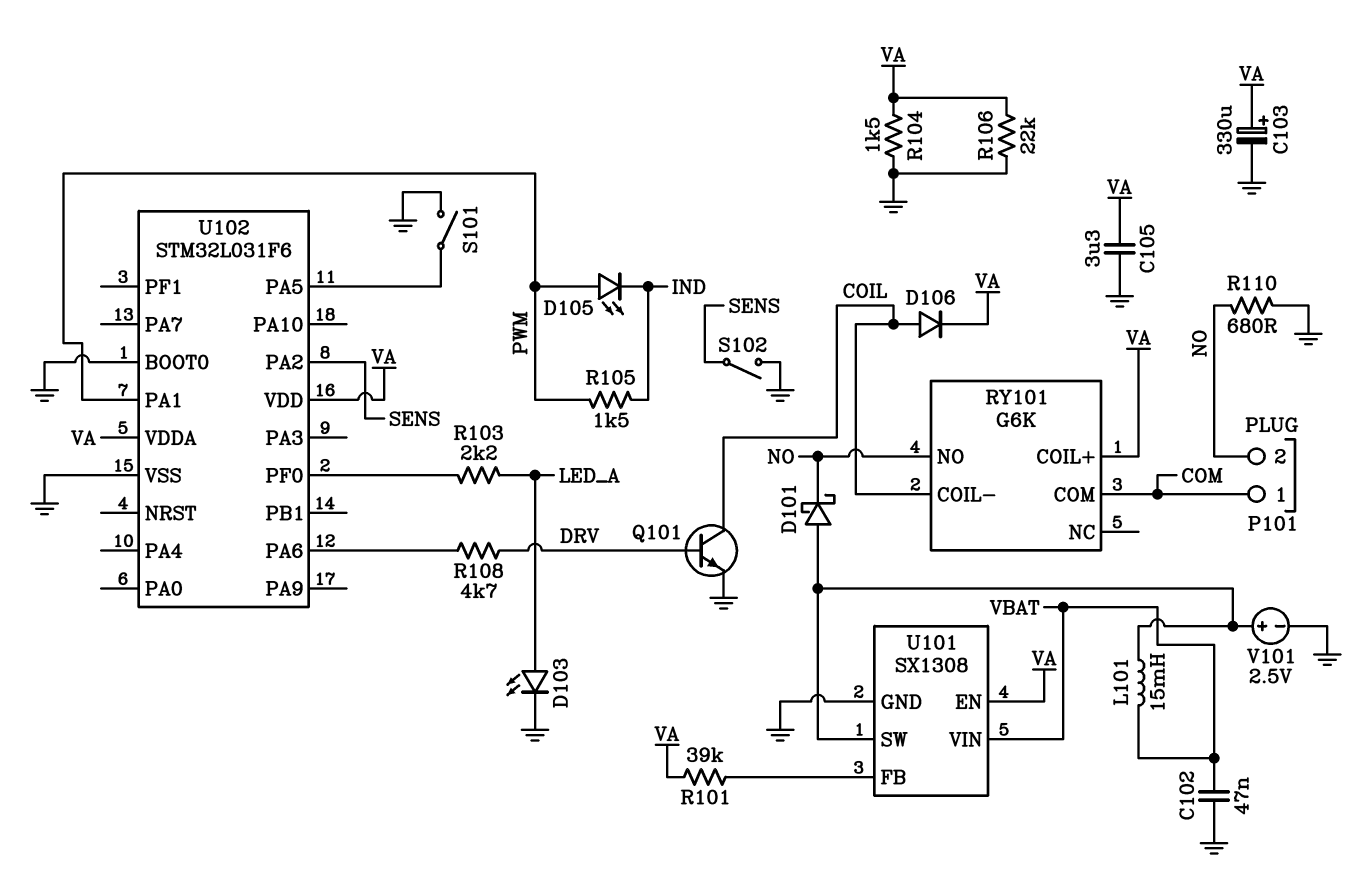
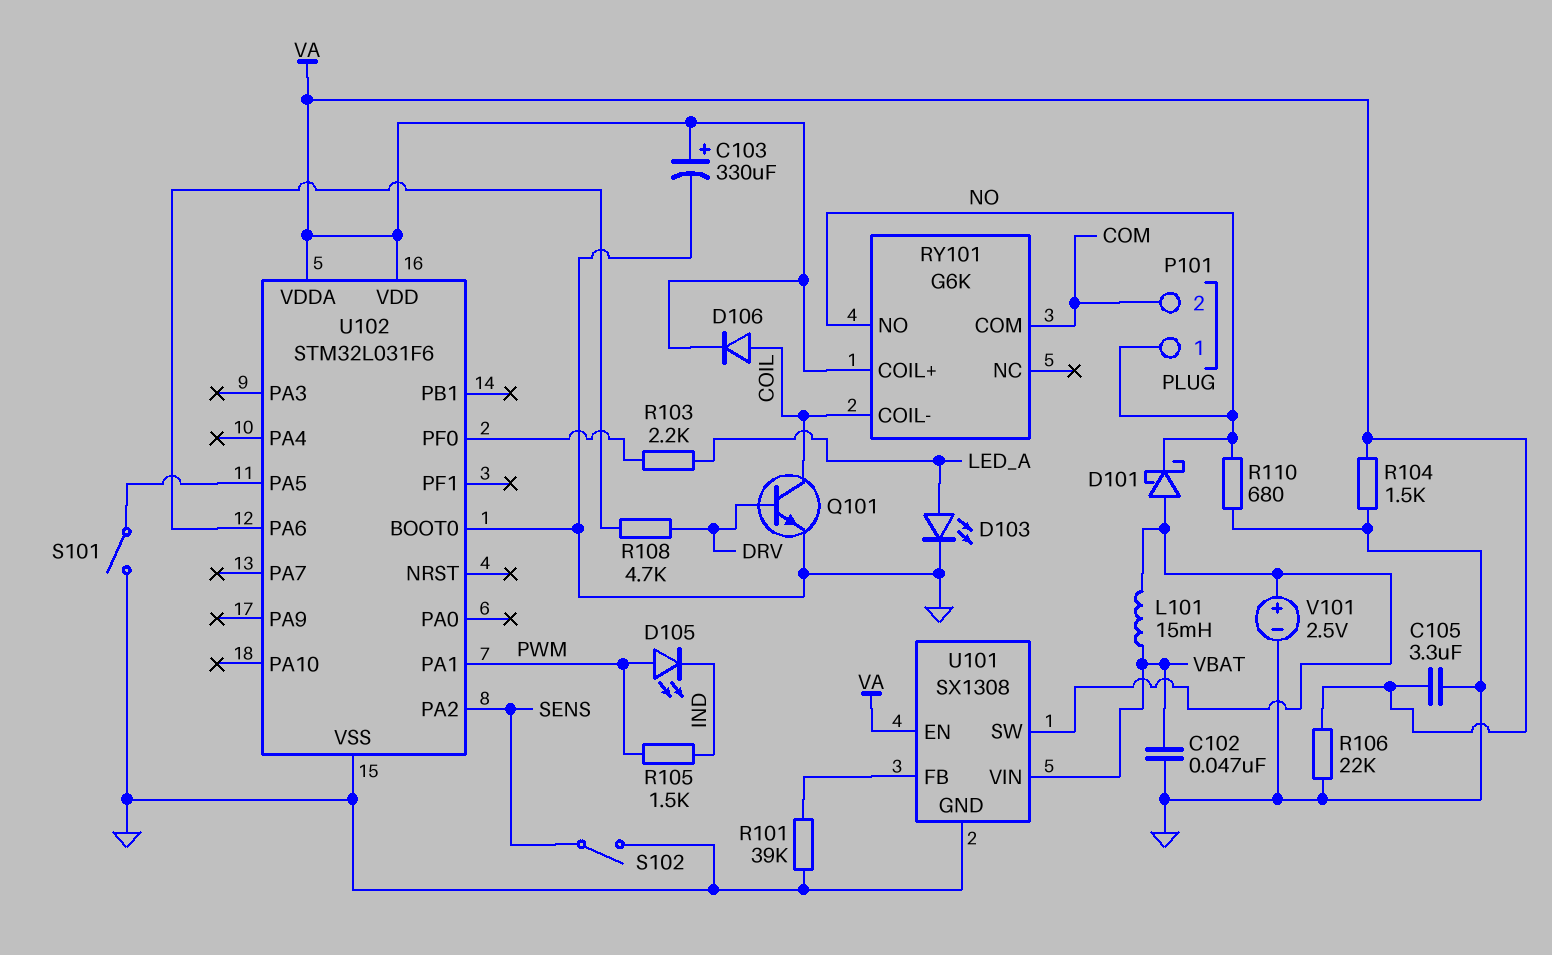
P101 pin 1: COM -> NO
P101 pin 2: NO -> COM
R101: 39k (U101/FB, VA) -> 39k (GND, U101/FB)

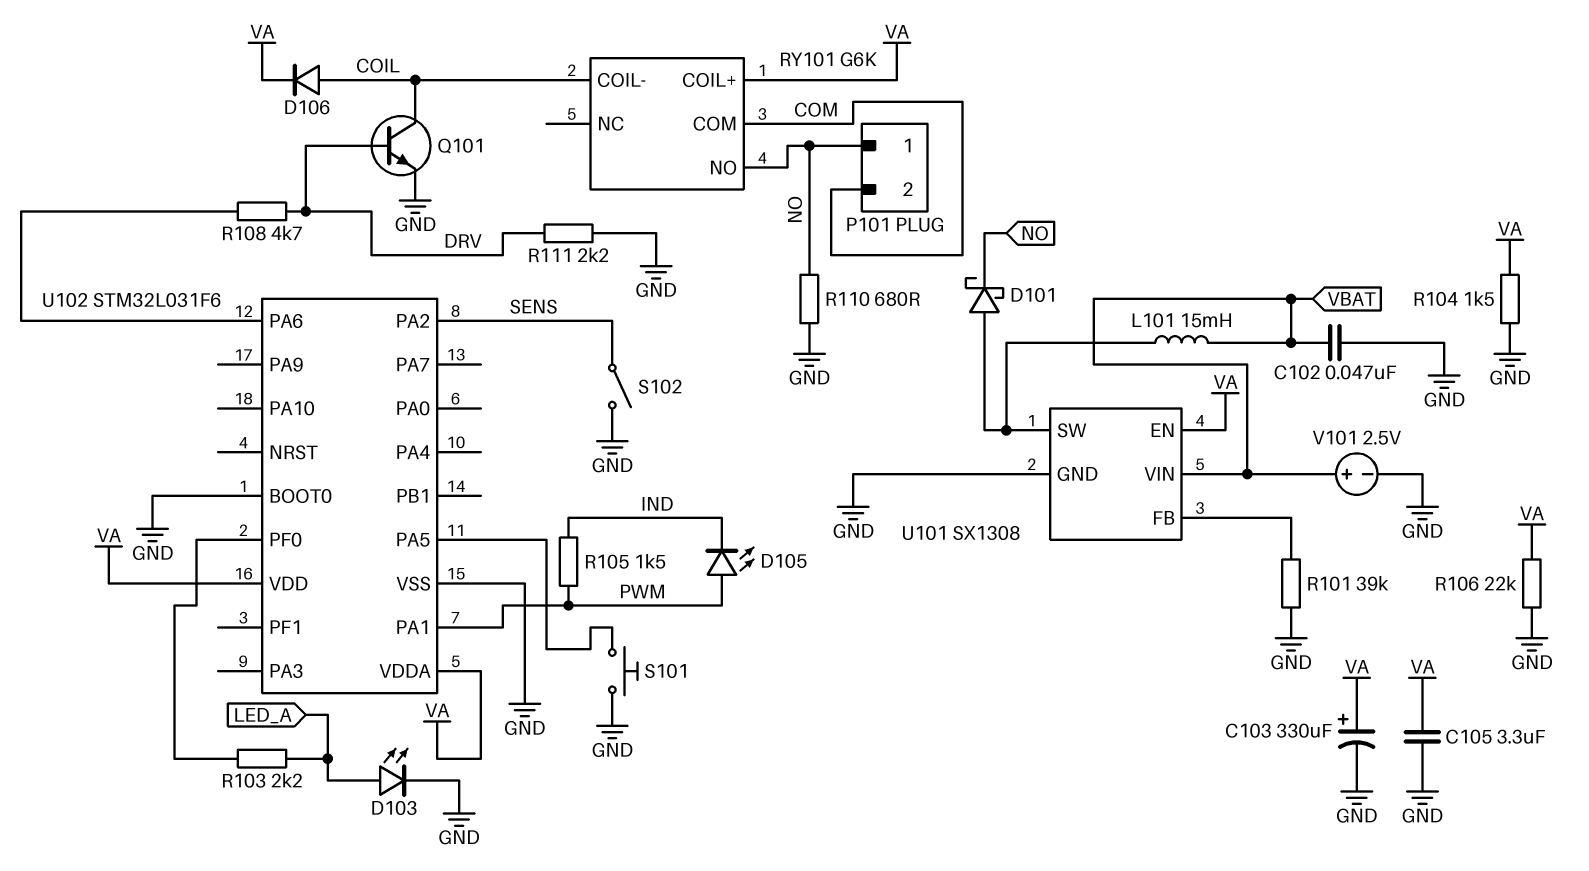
R111: none -> 2.2k (DRV, GND)
S101: switch (GND, U102/PA5) -> button (GND, U102/PA5)
V101: 2.5V (plus U101/SW, minus GND) -> 2.5V (plus VBAT, minus GND)

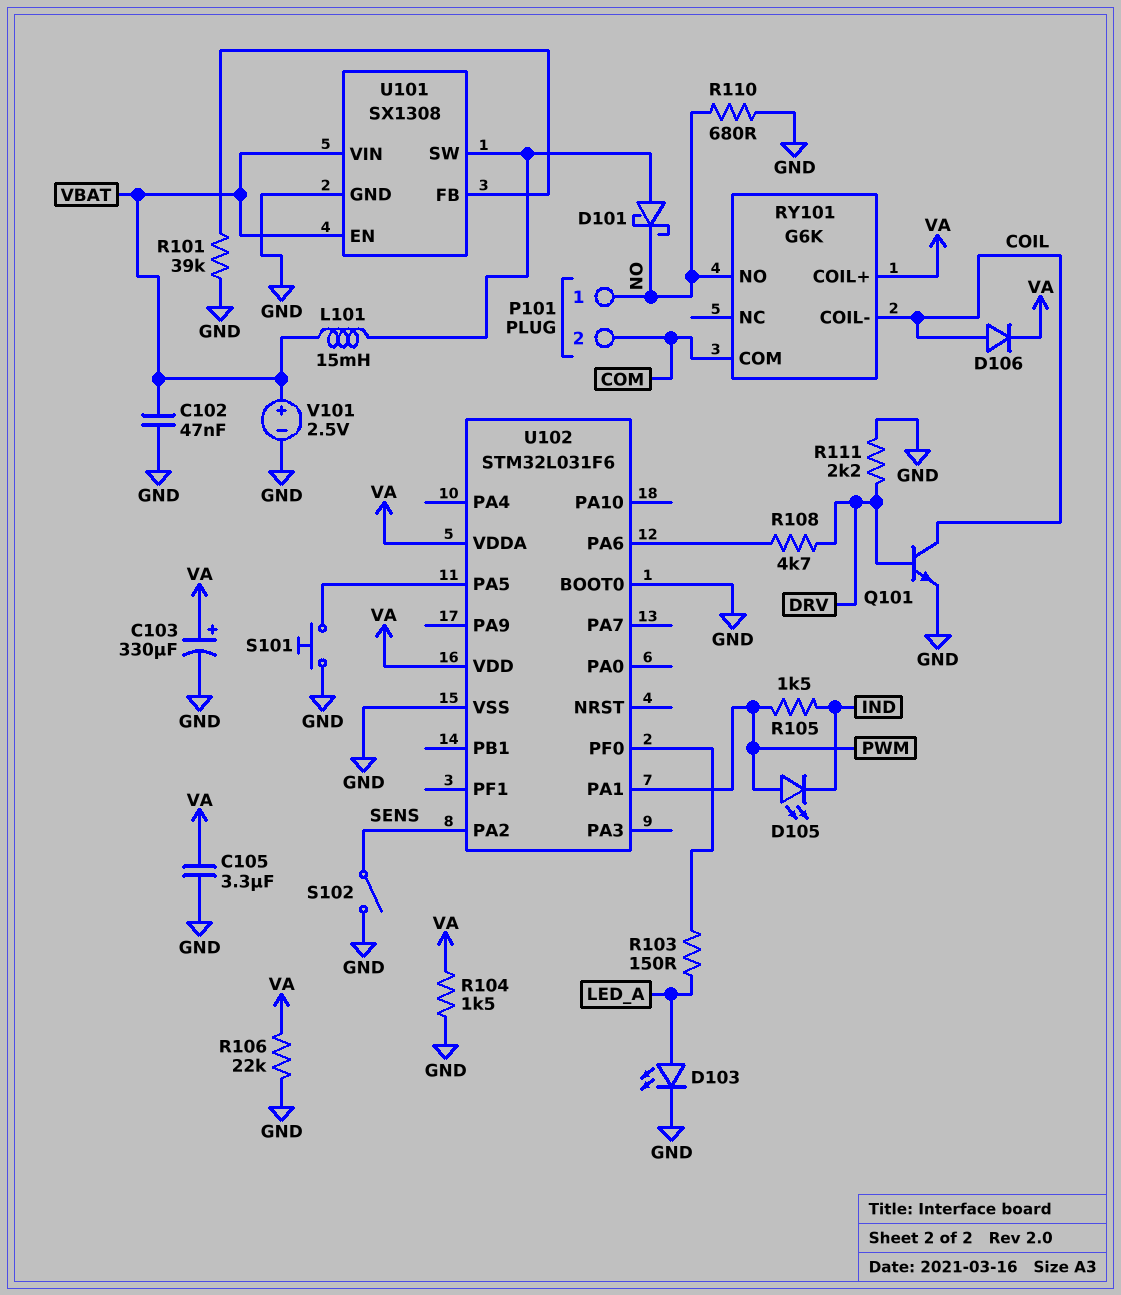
R103: 2.2k (LED_A, U102/PF0) -> 150 (LED_A, U102/PF0)
U101 pin EN: VA -> VBAT

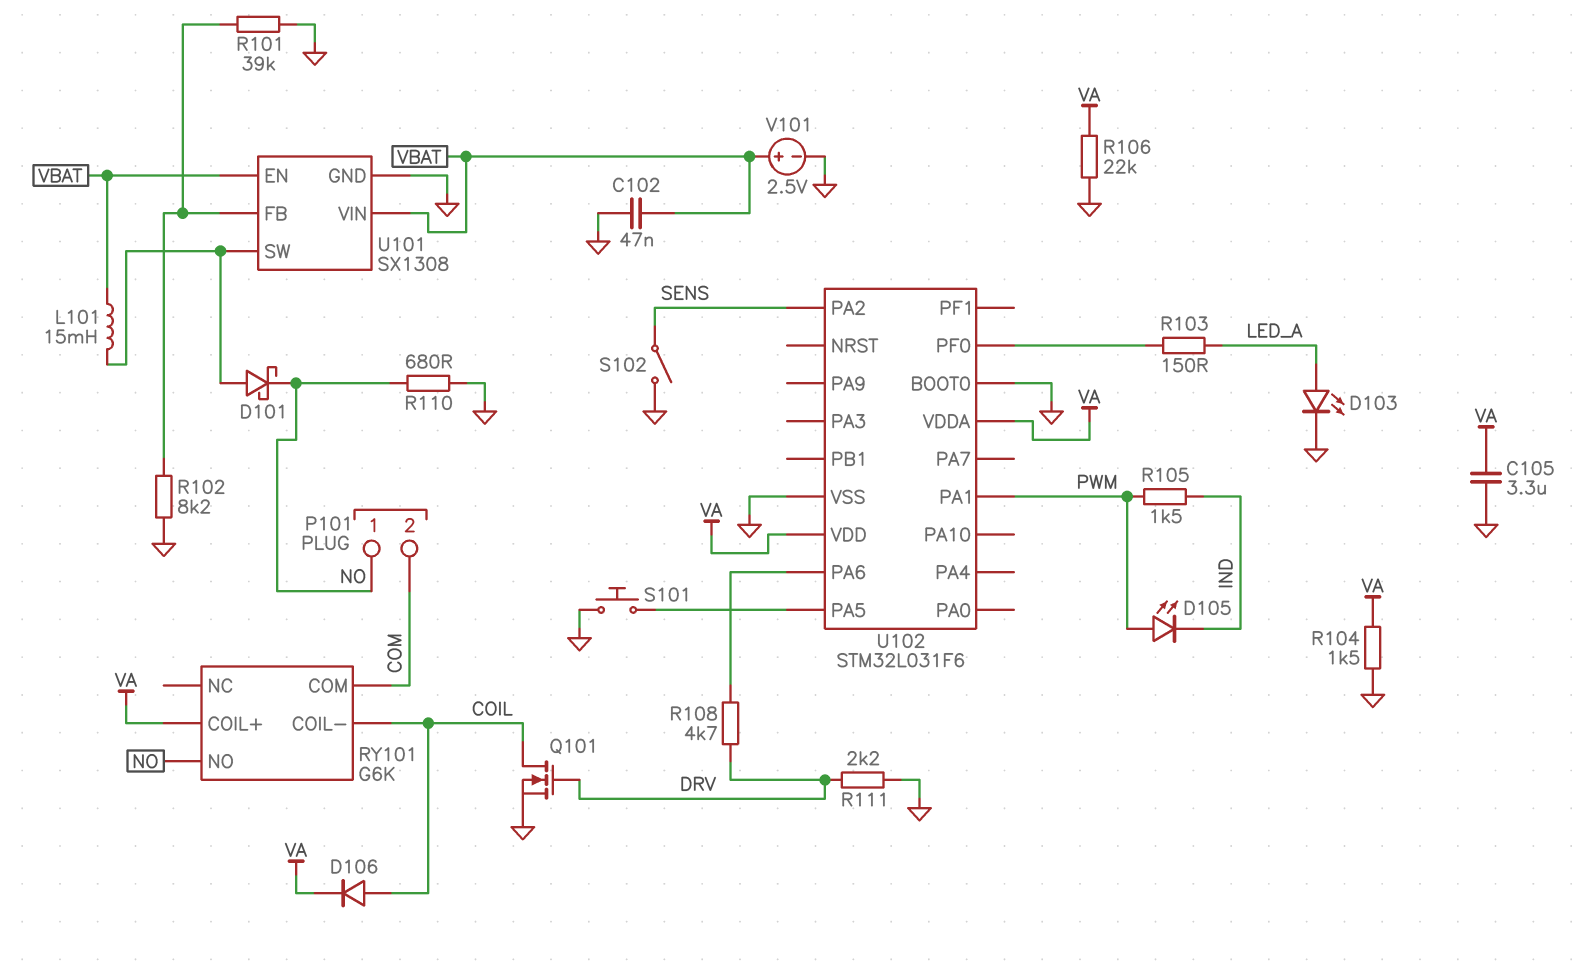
C103: 330uF (plus VA, minus GND) -> none
Q101: NPN (B DRV, C COIL, E GND) -> NMOS (G DRV, D COIL, S GND)
R102: none -> 8.2k (GND, U101/FB)

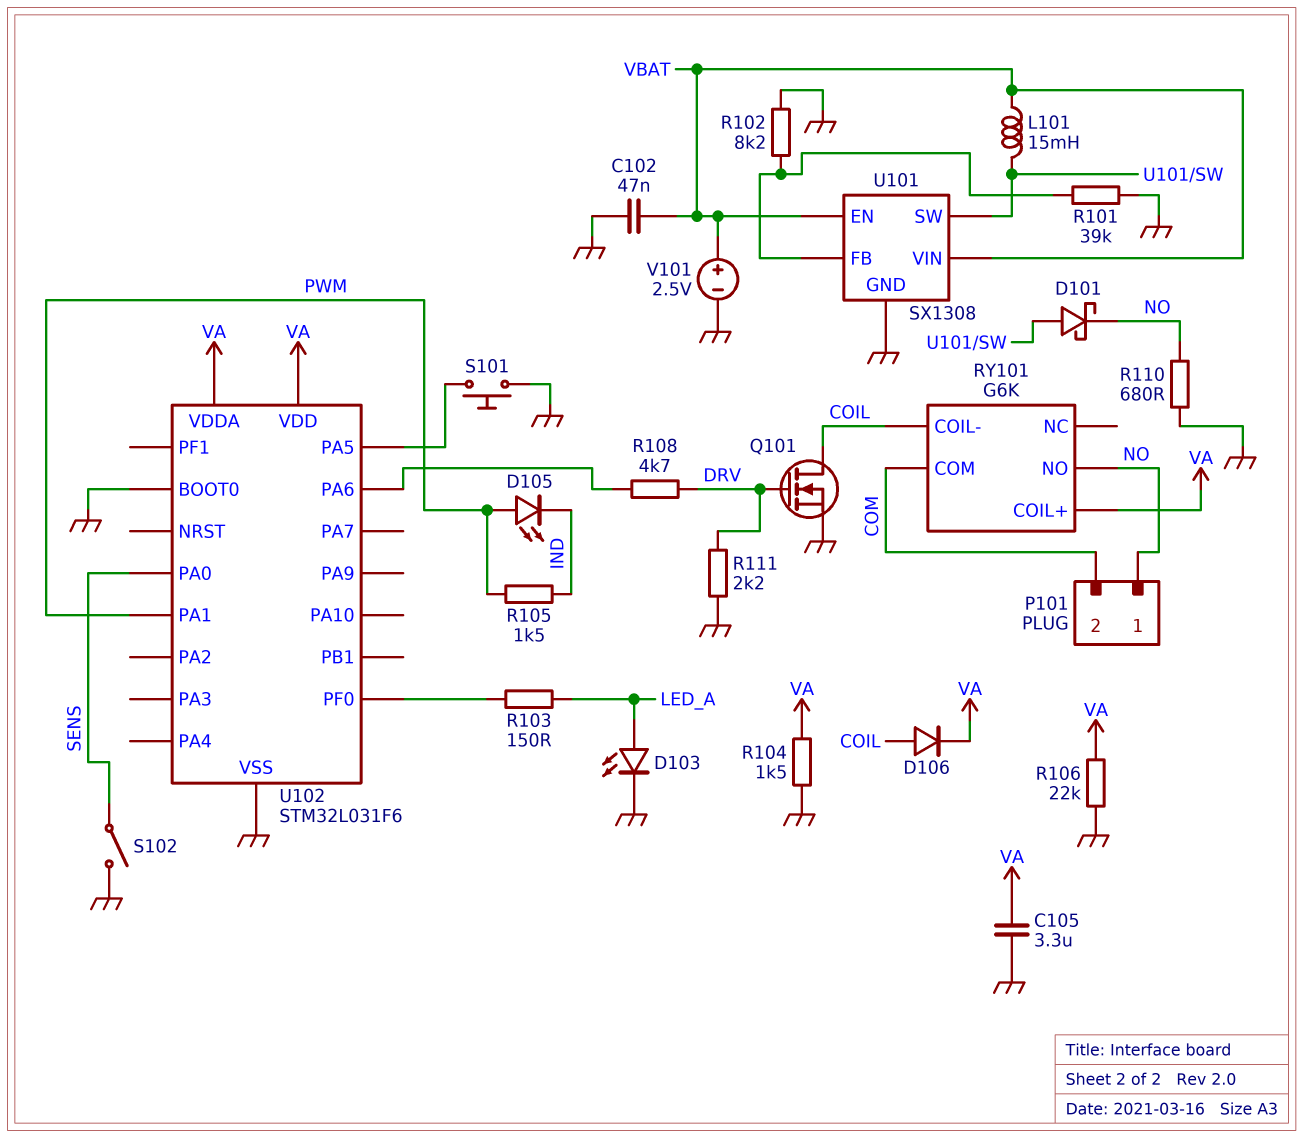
U102 pin PA0: none -> SENS
U102 pin PA2: SENS -> none

